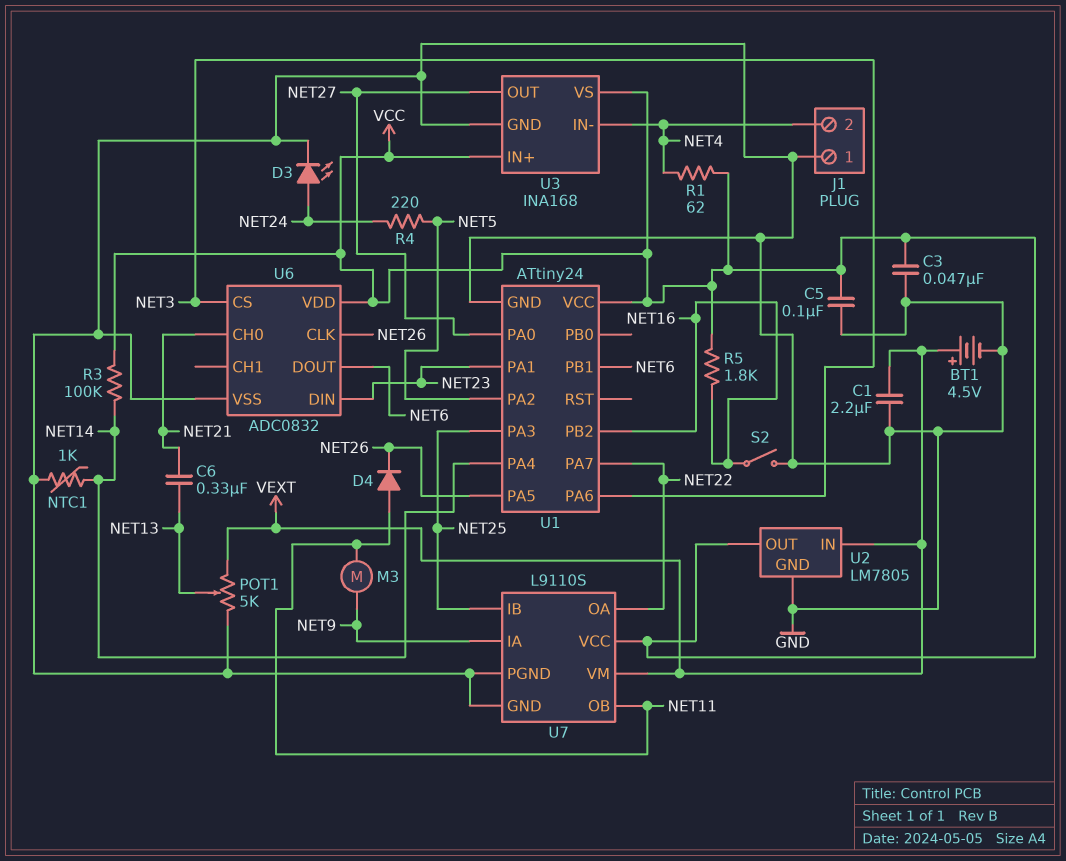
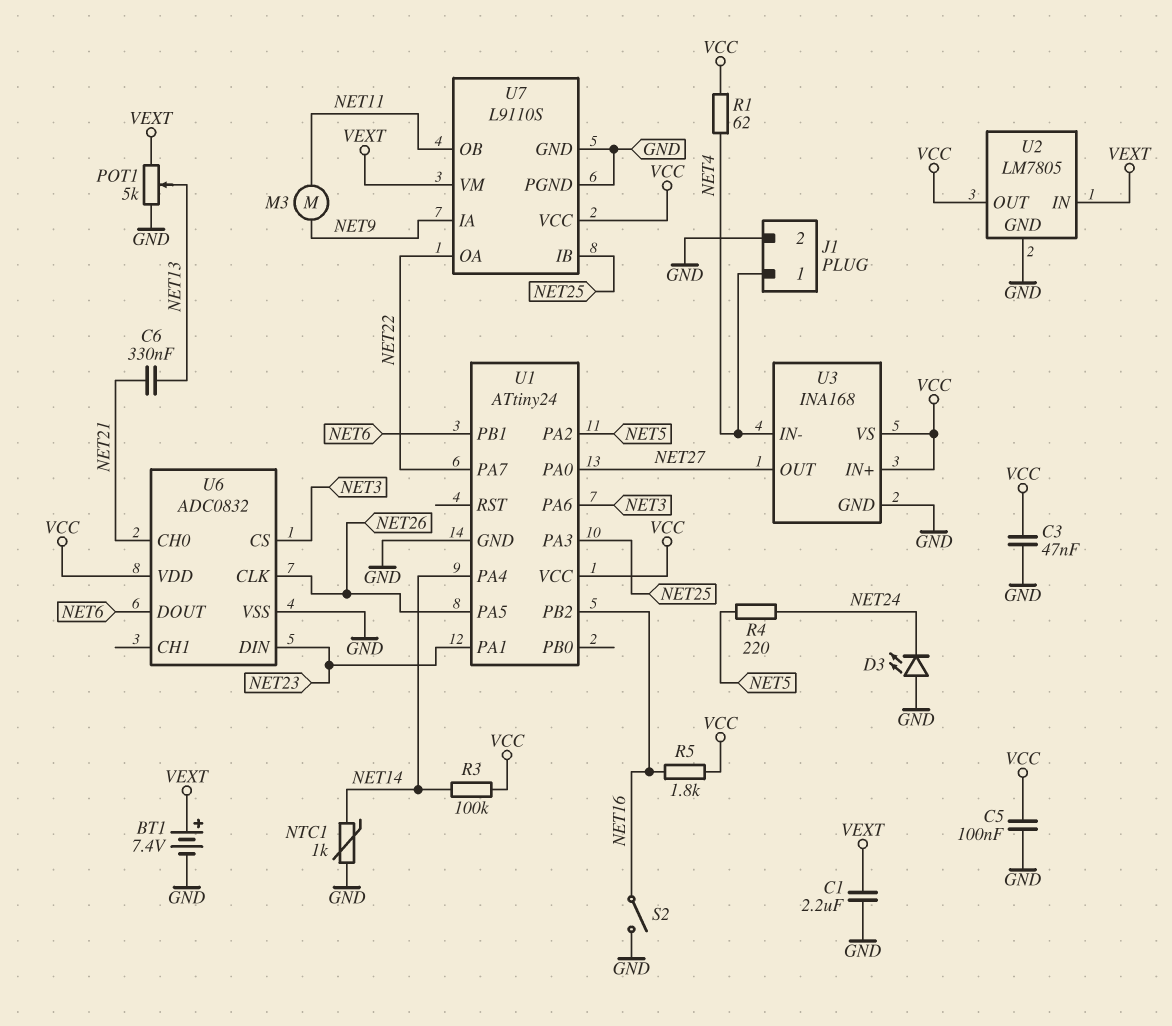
BT1: 4.5V (plus VEXT, minus GND) -> 7.4V (plus VEXT, minus GND)
D3: LED (A NET24, K GND) -> LED (A GND, K NET24)
D4: diode (A NET11, K NET26) -> none
J1 pin 1: GND -> NET4
J1 pin 2: NET4 -> GND

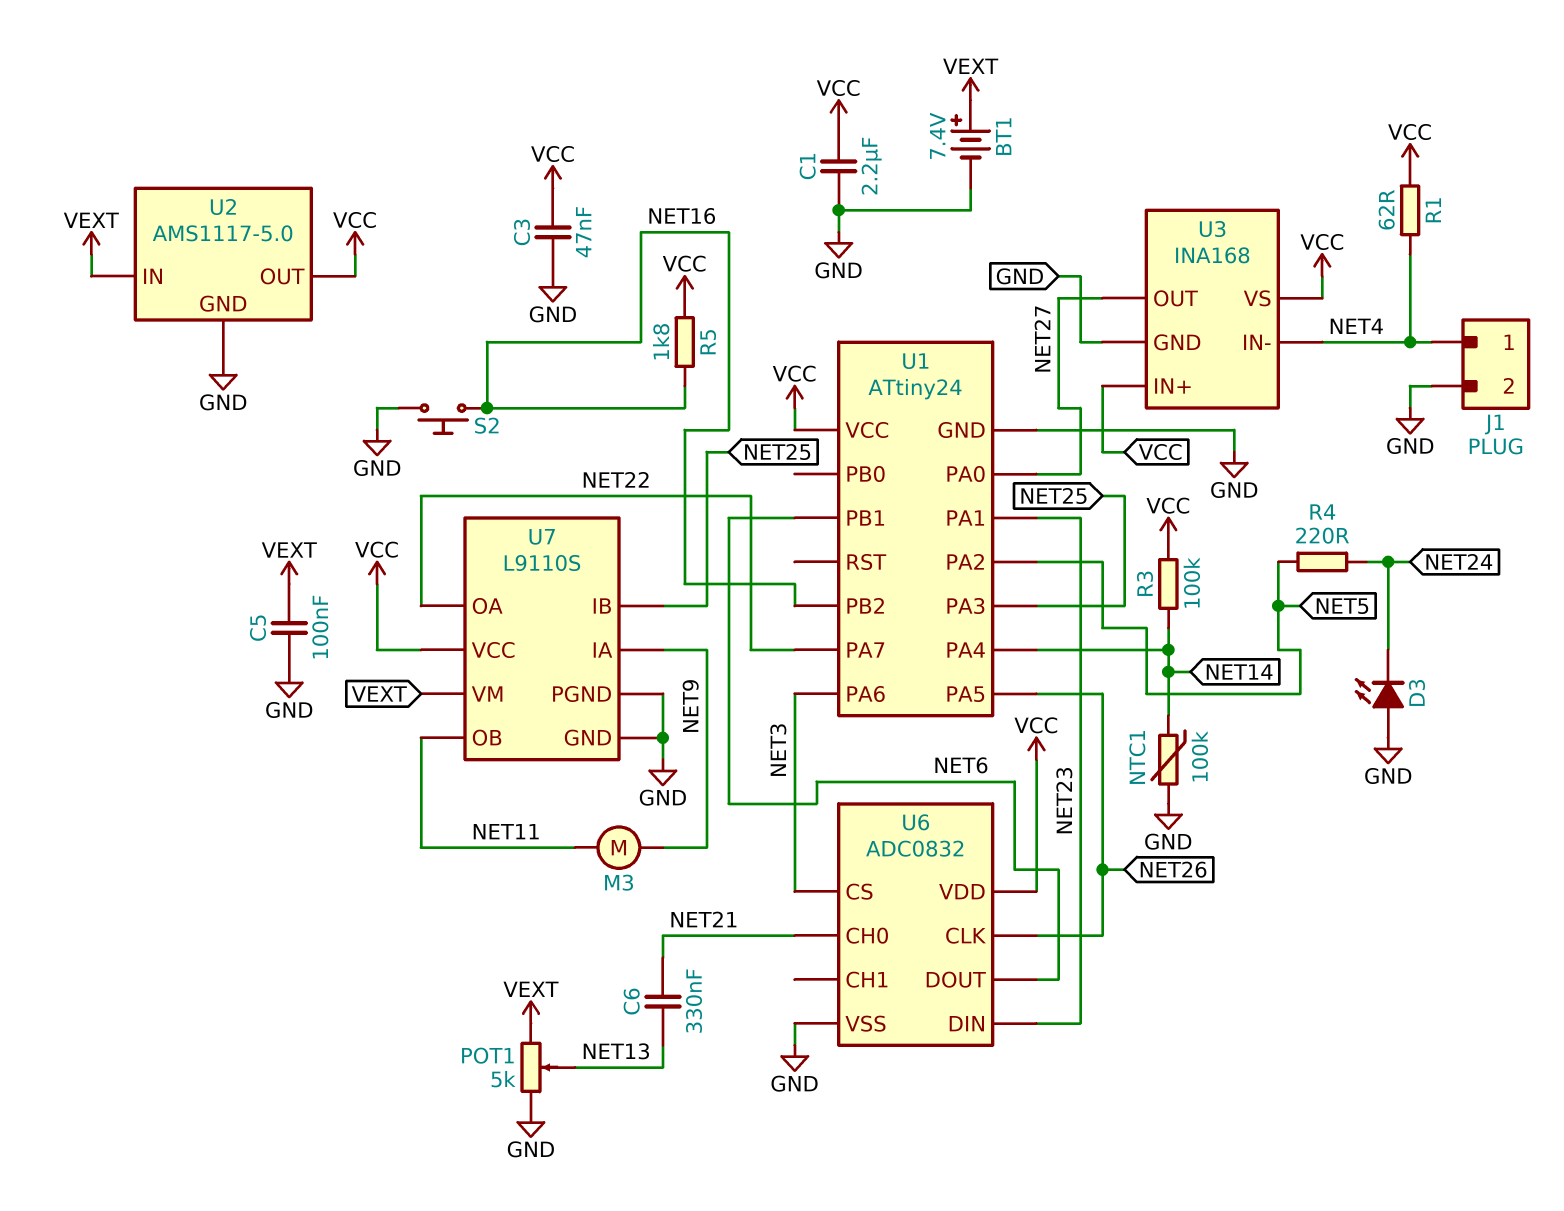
C1: 2.2uF (GND, VEXT) -> 2.2uF (GND, VCC)
C5: 100nF (GND, VCC) -> 100nF (GND, VEXT)
NTC1: 1k (GND, NET14) -> 100k (GND, NET14)
S2: switch (GND, NET16) -> button (GND, NET16)
U2: LM7805 -> AMS1117-5.0

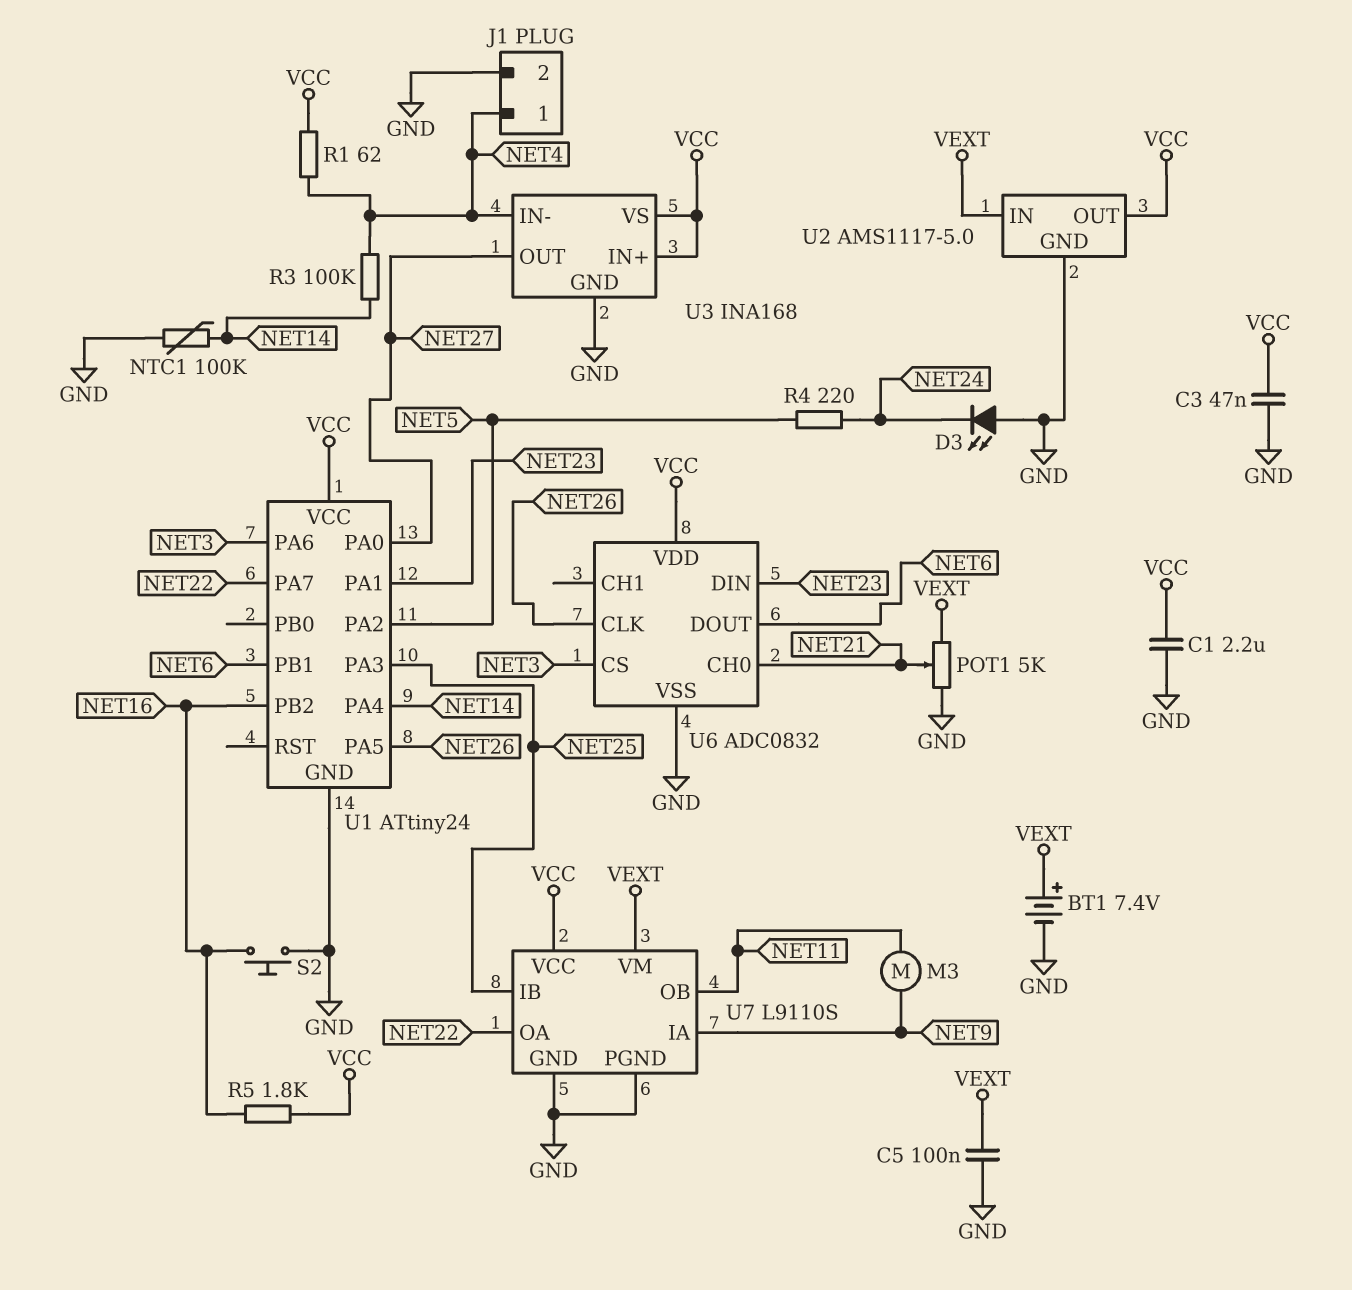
C6: 330nF (NET13, NET21) -> none
POT1: 5k (GND, VEXT, wiper NET13) -> 5k (GND, VEXT, wiper NET21)
R3: 100k (NET14, VCC) -> 100k (NET4, NET14)

